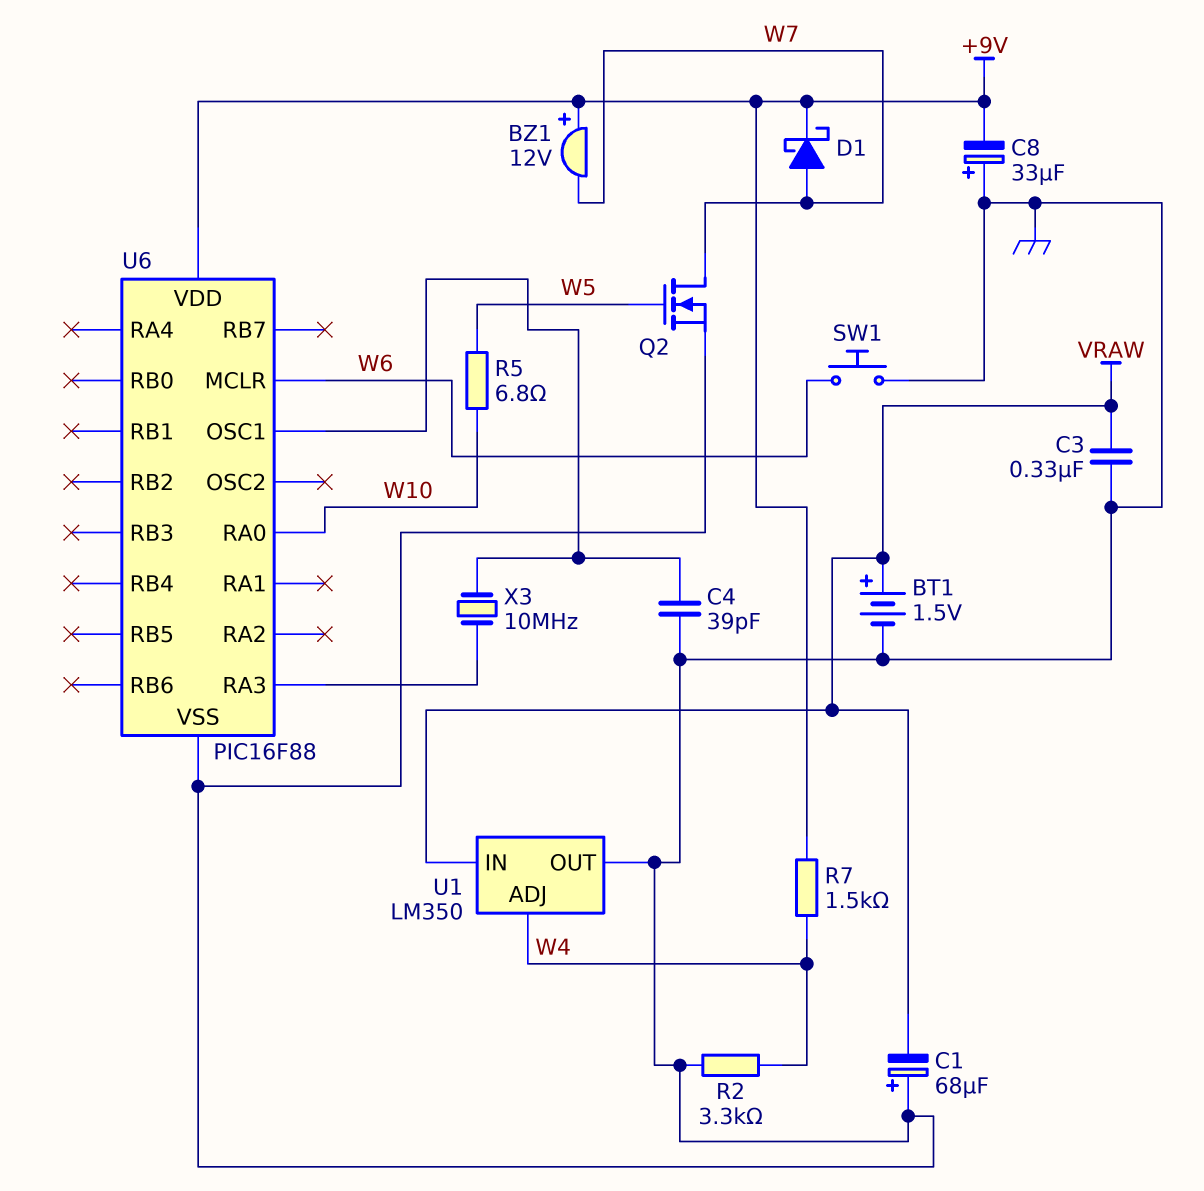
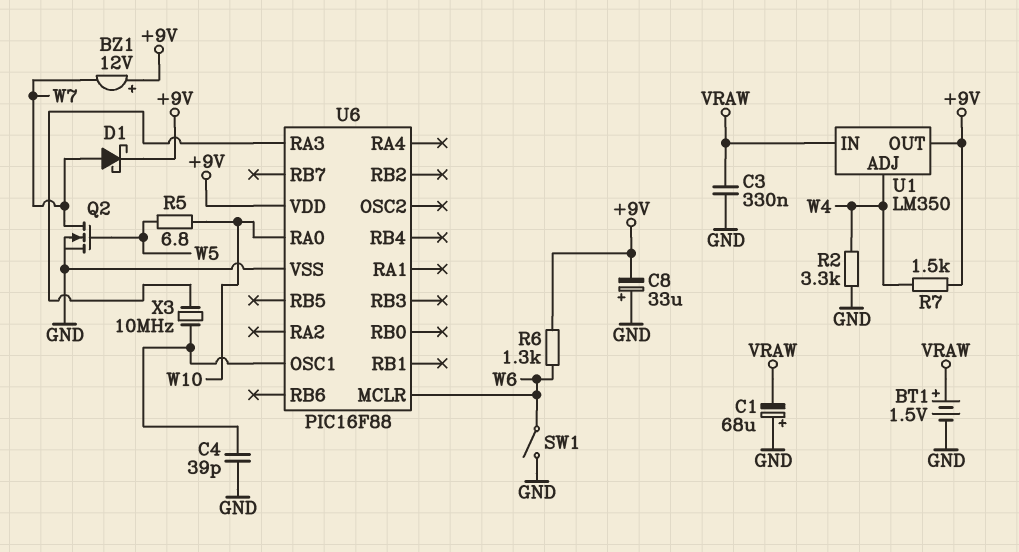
R6: none -> 1.3k (+9V, W6)
SW1: button (GND, W6) -> switch (GND, W6)
U1 pin OUT: GND -> +9V

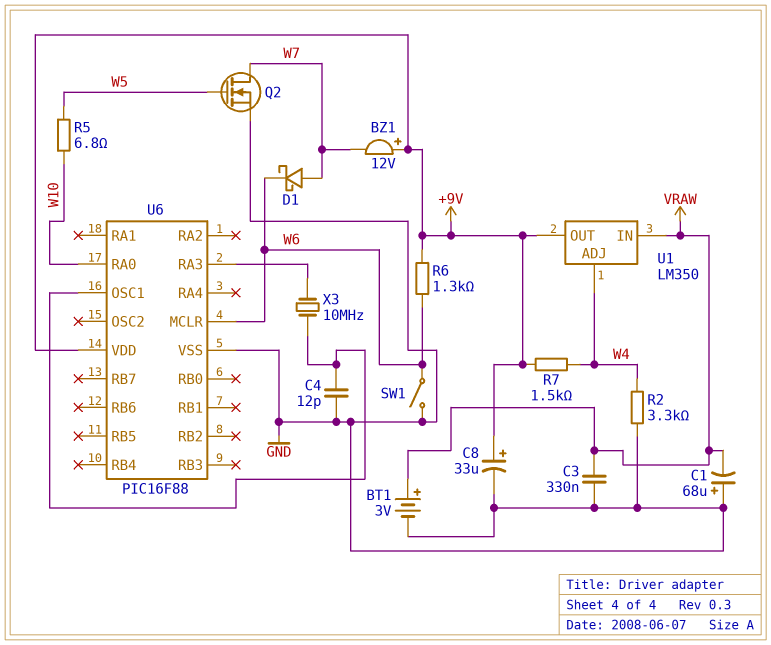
BT1: 1.5V (plus VRAW, minus GND) -> 3V (plus VRAW, minus GND)
C4: 39pF (GND, U6/OSC1) -> 12pF (GND, U6/OSC1)
C8: 33uF (plus GND, minus +9V) -> 33uF (plus +9V, minus GND)
D1: schottky (A W7, K +9V) -> schottky (A W7, K W6)

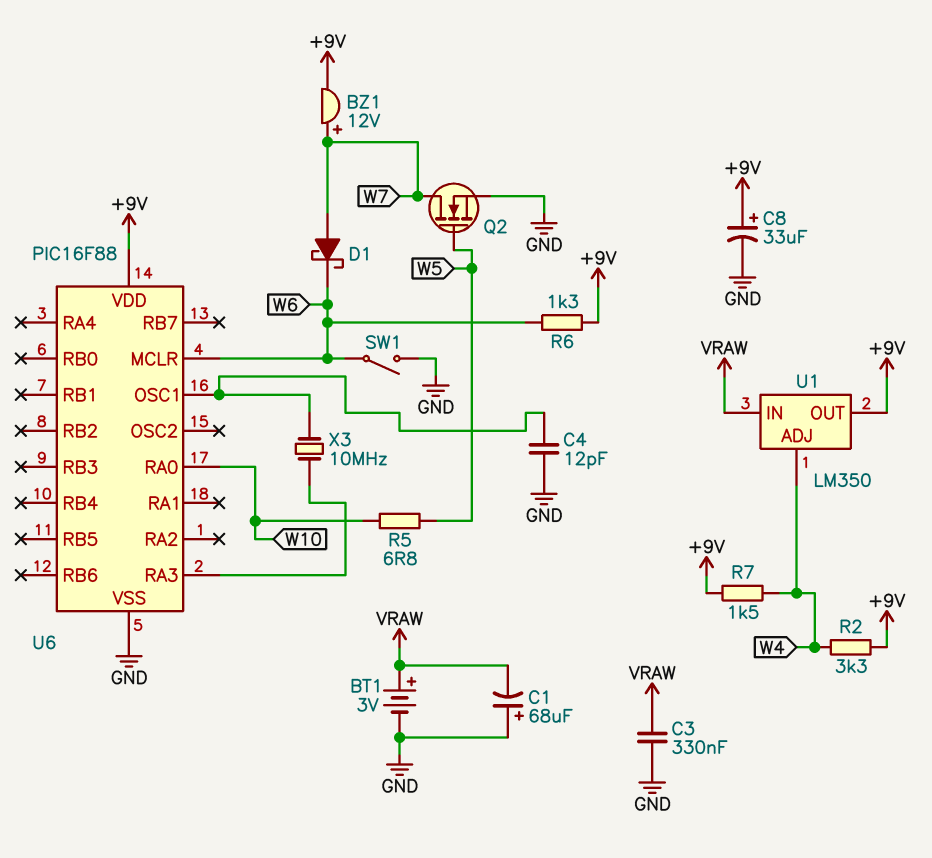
BZ1: buzzer 12V (plus +9V, minus W7) -> buzzer 12V (plus W7, minus +9V)
R2: 3.3k (GND, W4) -> 3.3k (+9V, W4)

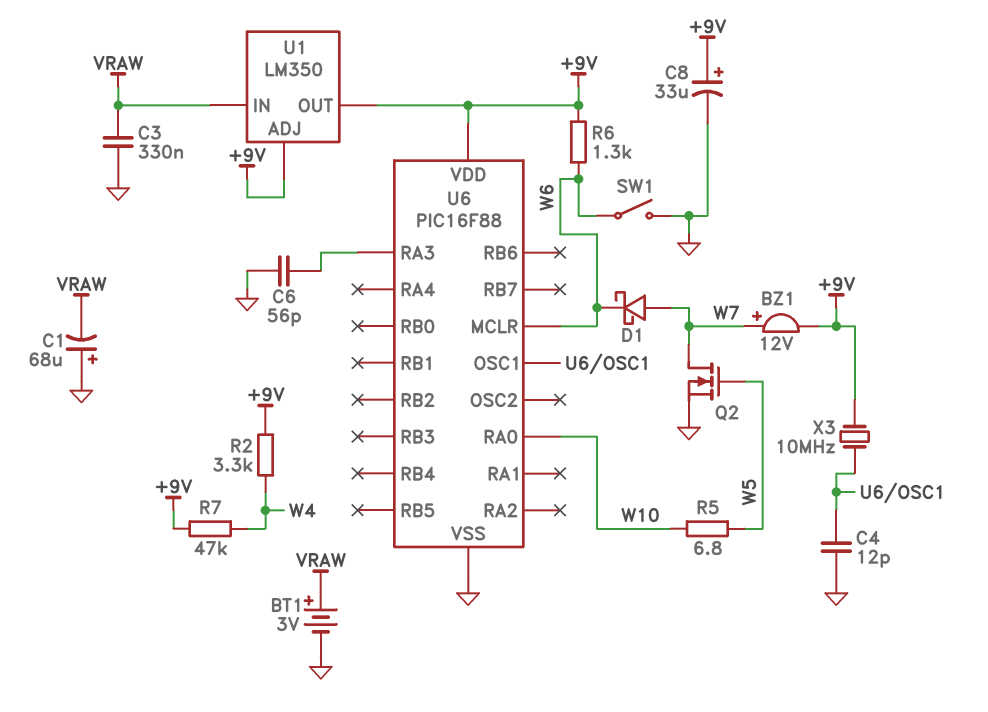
C6: none -> 56pF (GND, U6/RA3)
R7: 1.5k (+9V, W4) -> 47k (+9V, W4)
U1 pin ADJ: W4 -> +9V
X3: 10MHz (U6/OSC1, U6/RA3) -> 10MHz (+9V, U6/OSC1)

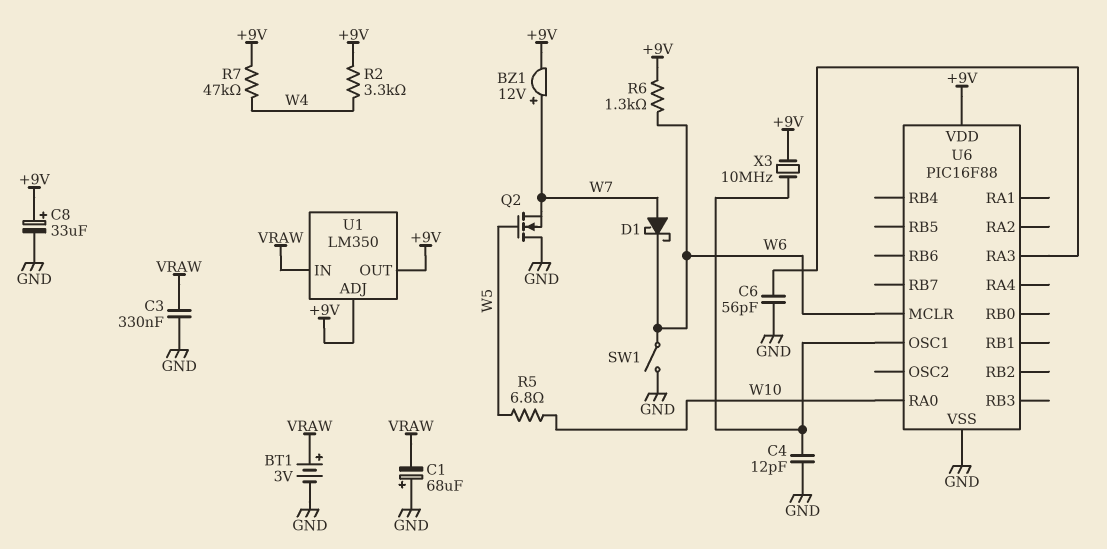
Q2: NMOS (G W5, D W7, S GND) -> NMOS (G W5, D GND, S W7)

